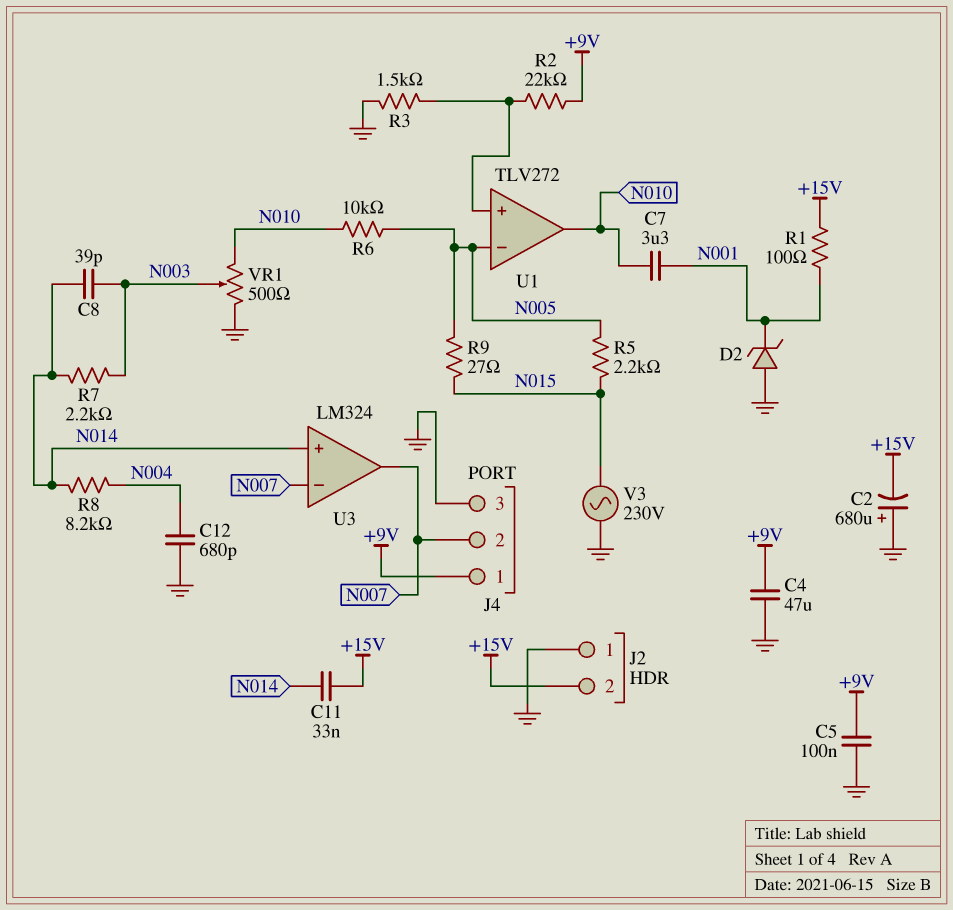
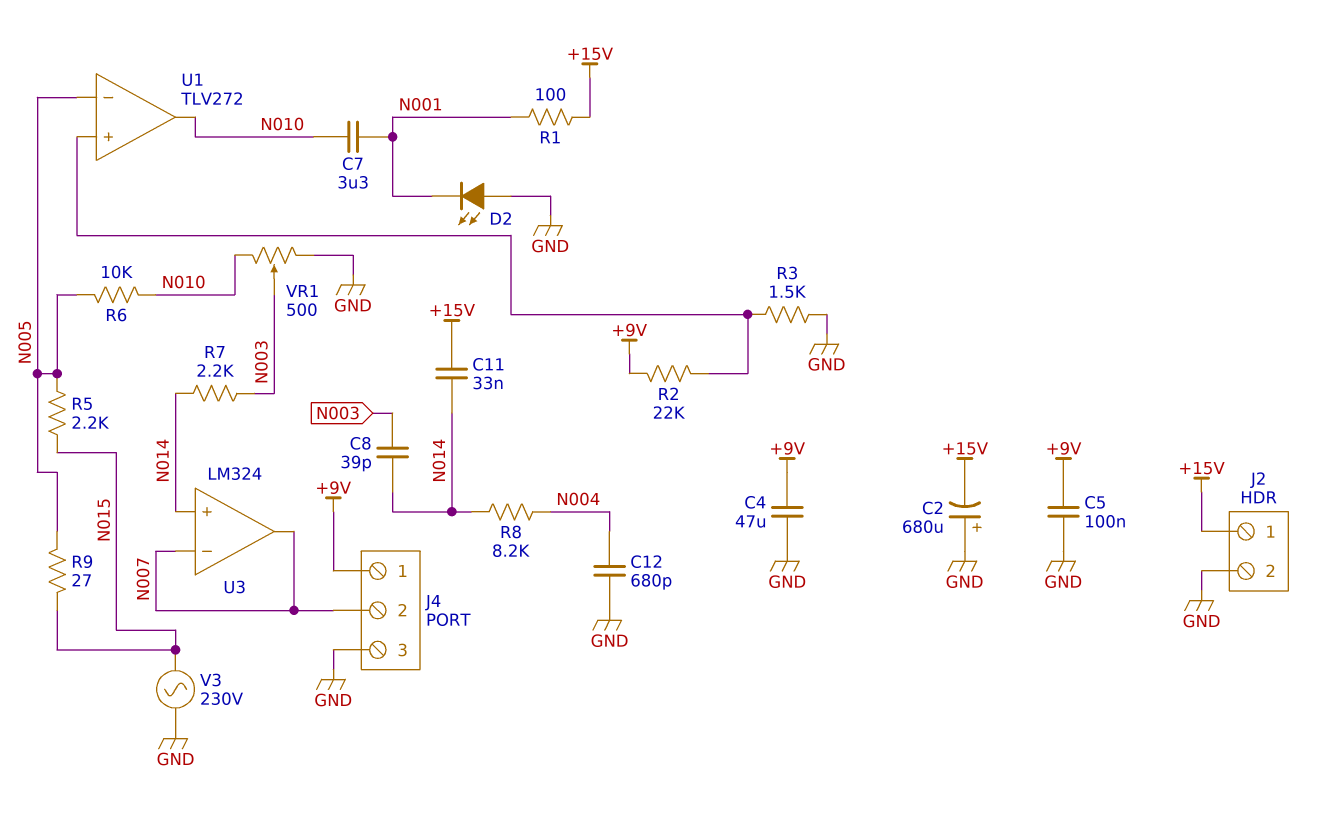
D2: zener (A GND, K N001) -> LED (A GND, K N001)
J2 pin 1: GND -> +15V
J2 pin 2: +15V -> GND

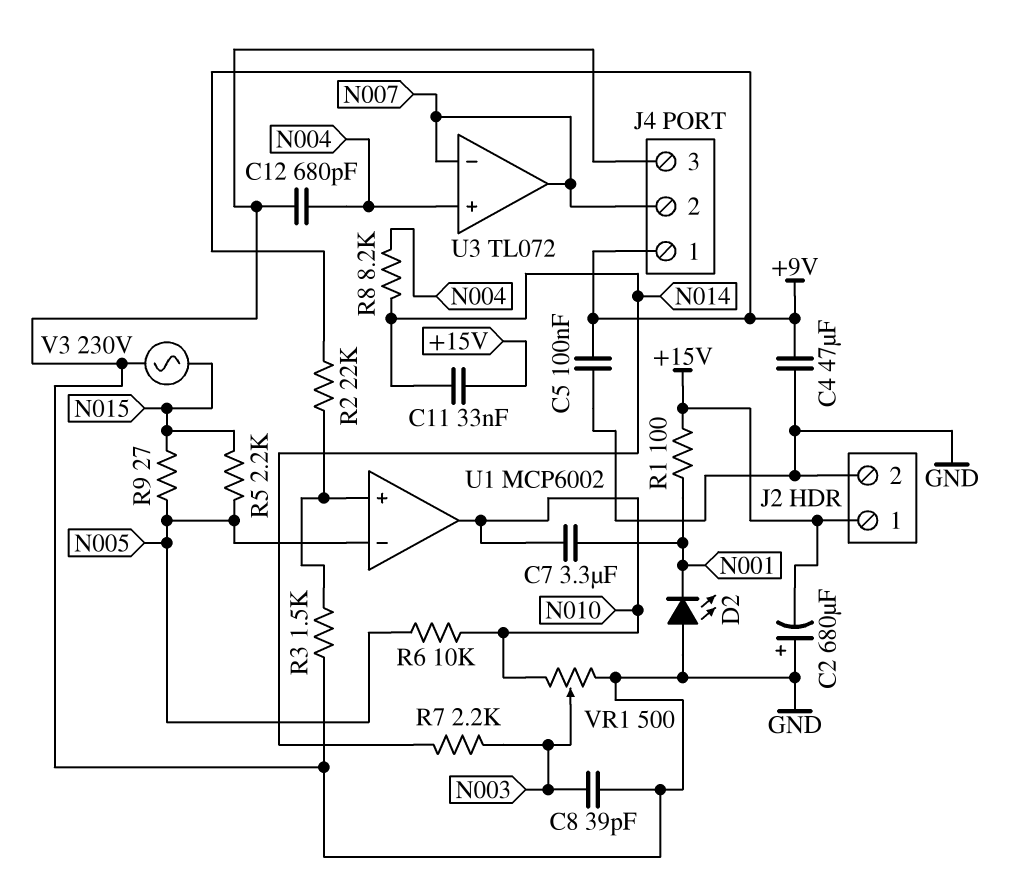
C8: 39pF (N003, N014) -> 39pF (GND, N003)
U1: TLV272 -> MCP6002
U3: LM324 -> TL072
U3 pin in+: N014 -> N004

